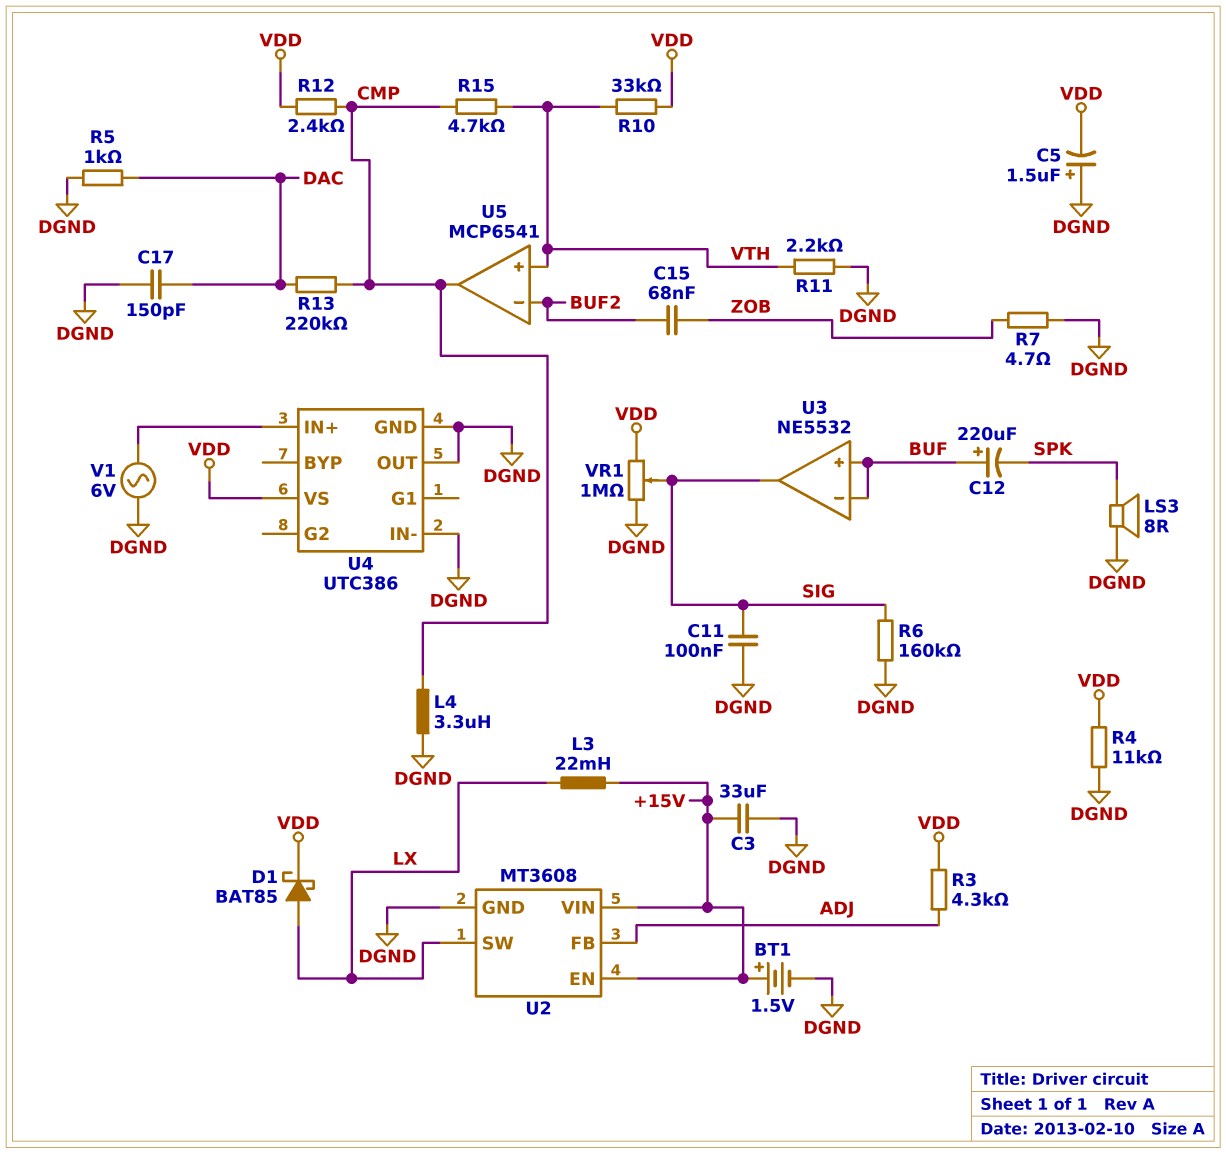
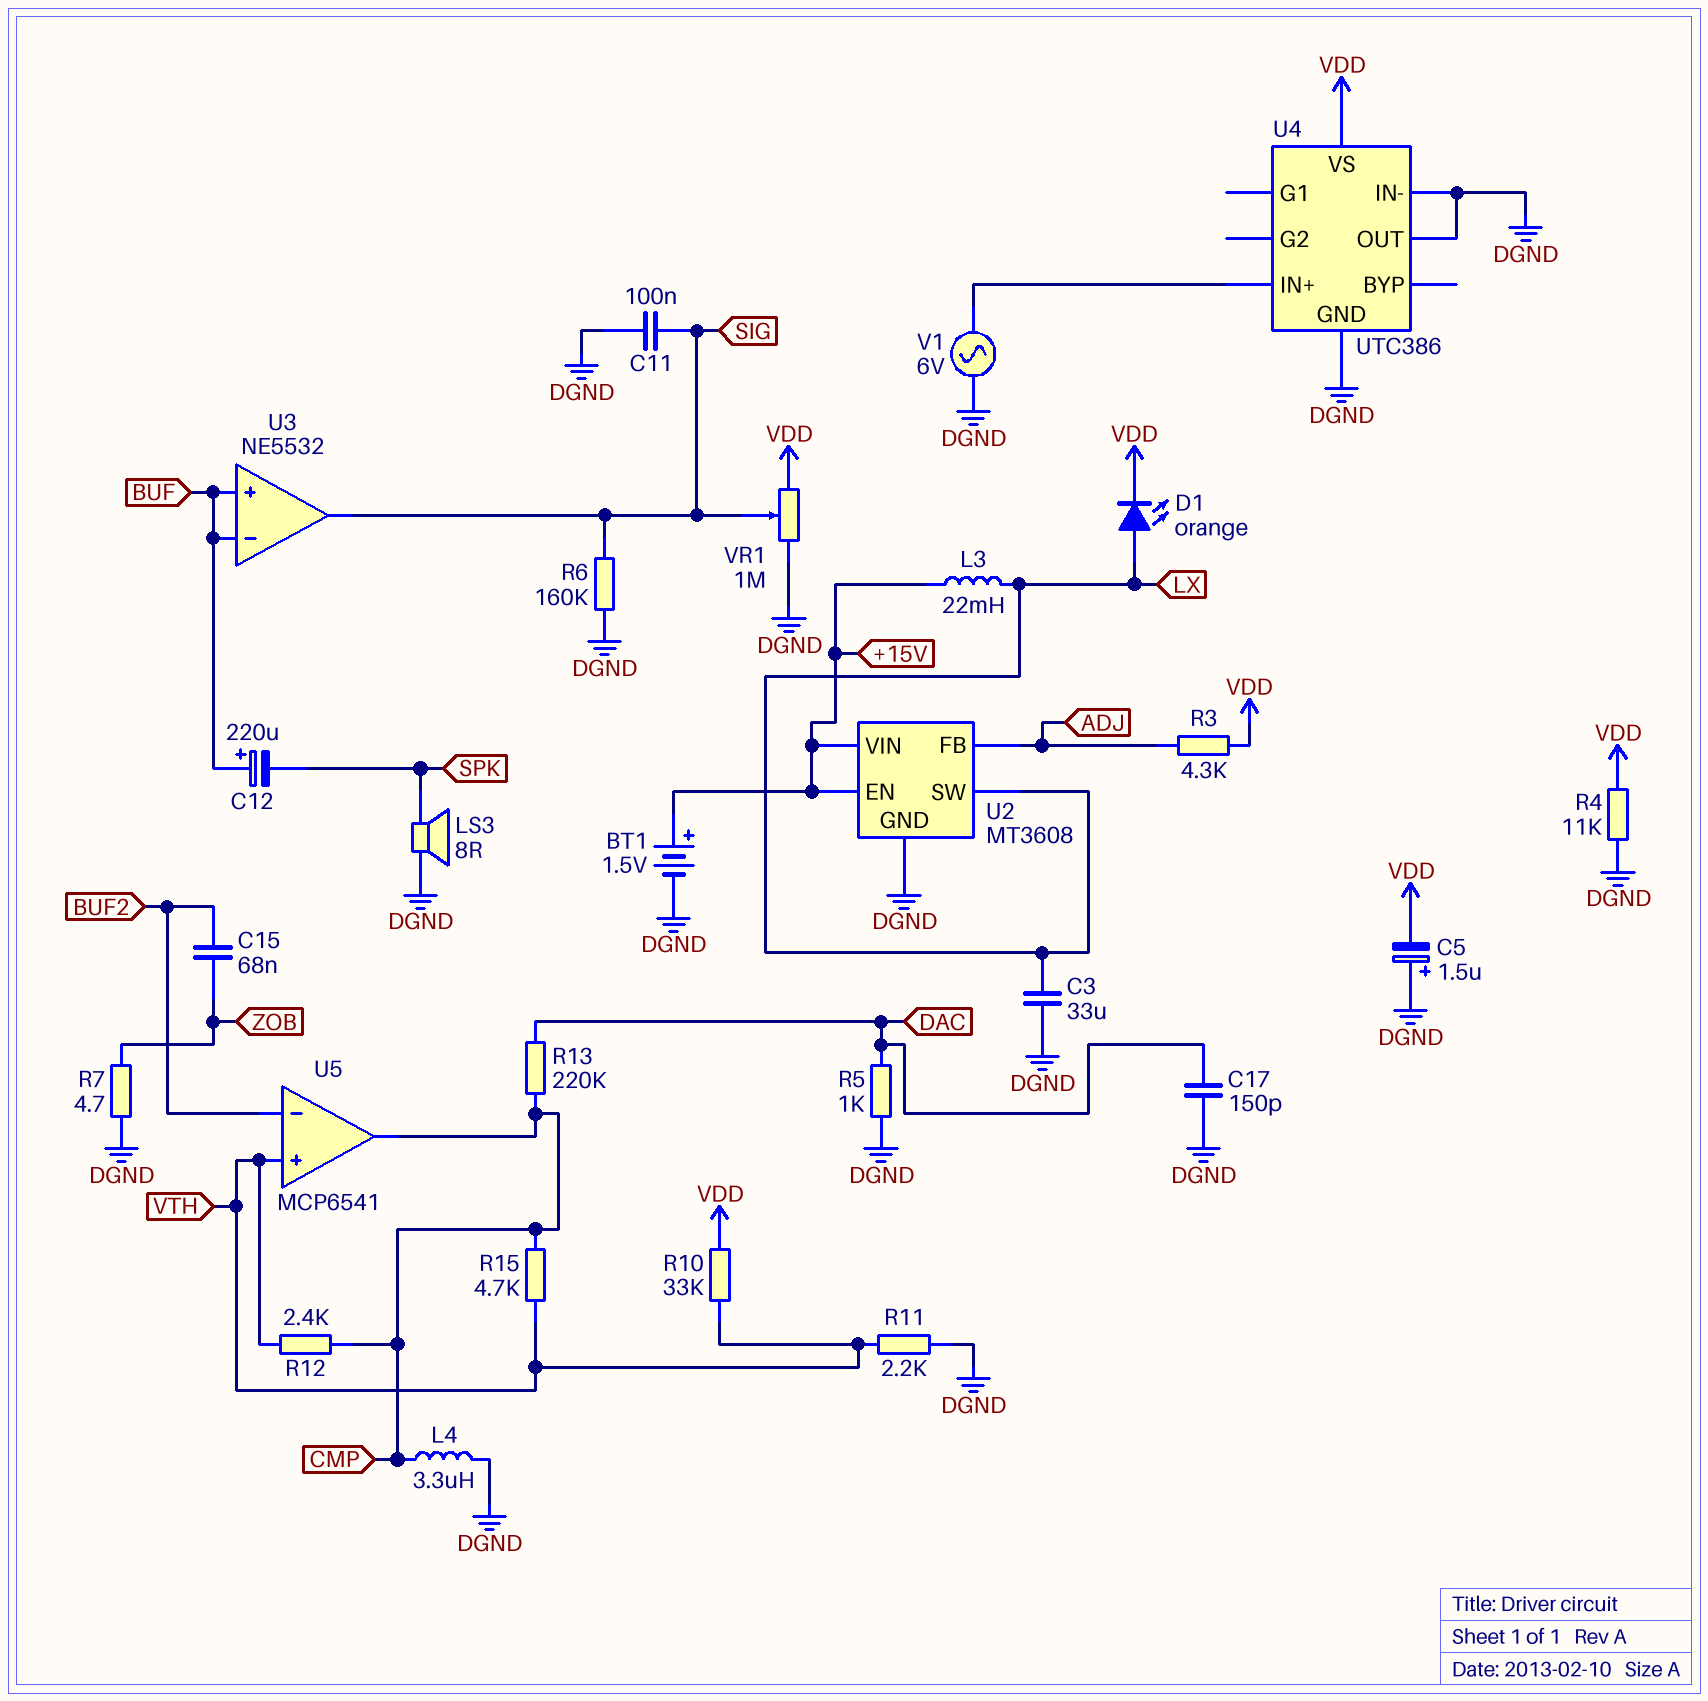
C3: 33uF (+15V, DGND) -> 33uF (DGND, LX)
D1: schottky BAT85 (A LX, K VDD) -> LED orange (A LX, K VDD)
R12: 2.4k (CMP, VDD) -> 2.4k (CMP, VTH)

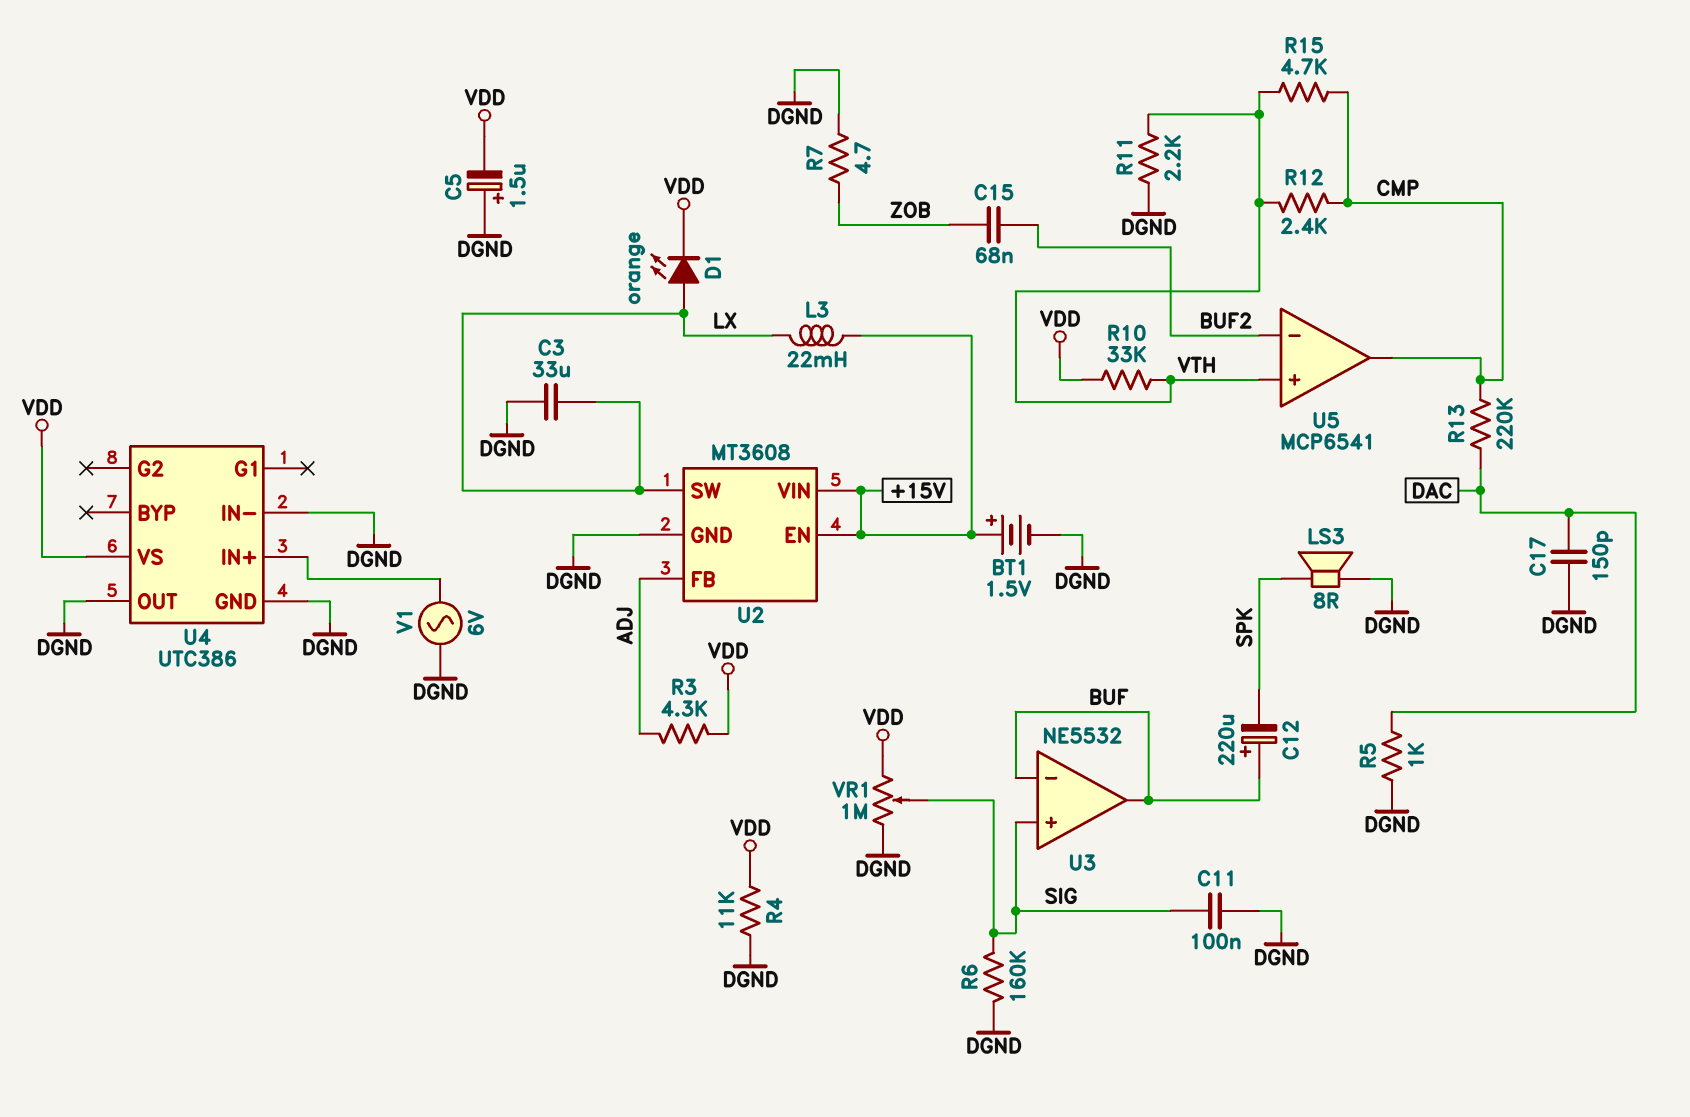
L4: 3.3uH (CMP, DGND) -> none
U3 pin in+: BUF -> SIG
U3 pin out: SIG -> BUF

